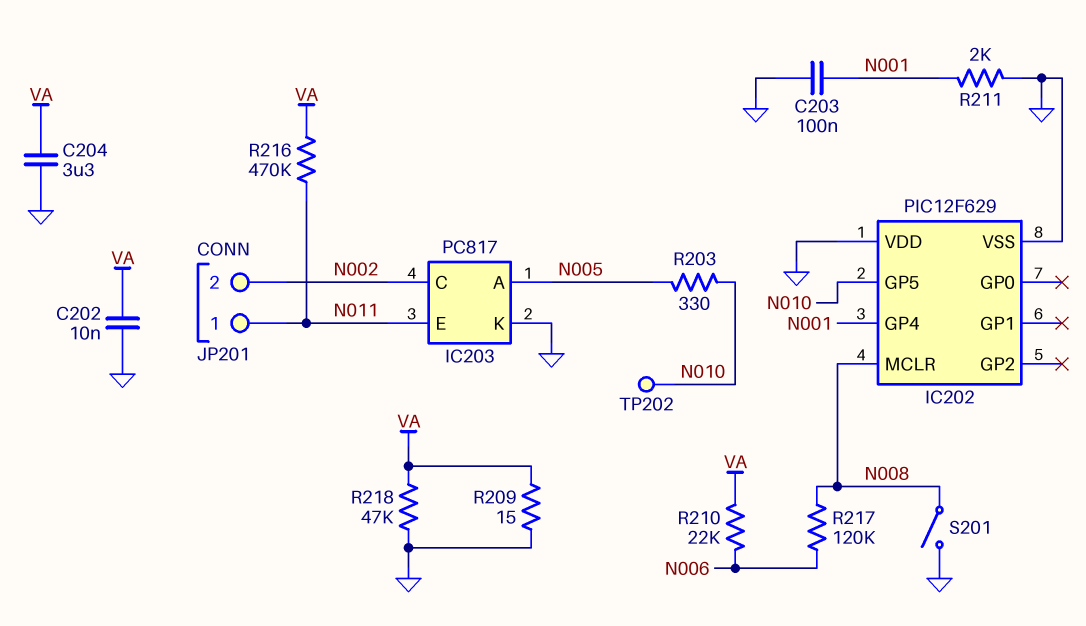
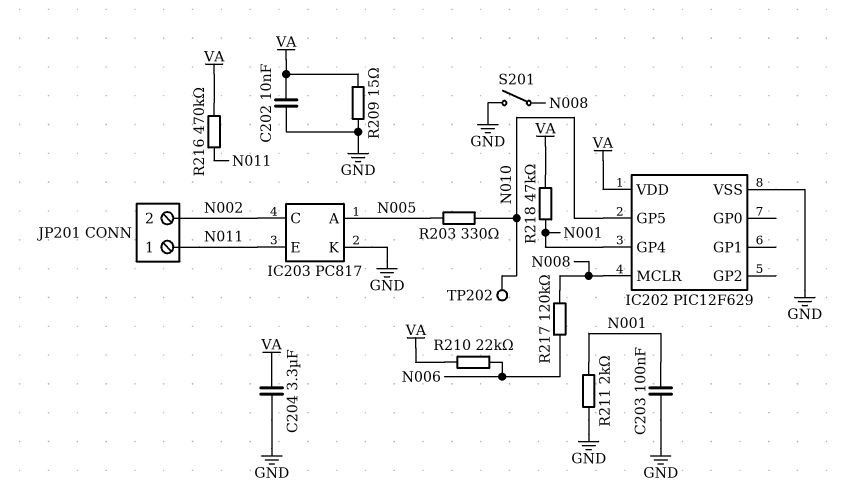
IC202 pin VDD: GND -> VA
R218: 47k (GND, VA) -> 47k (N001, VA)

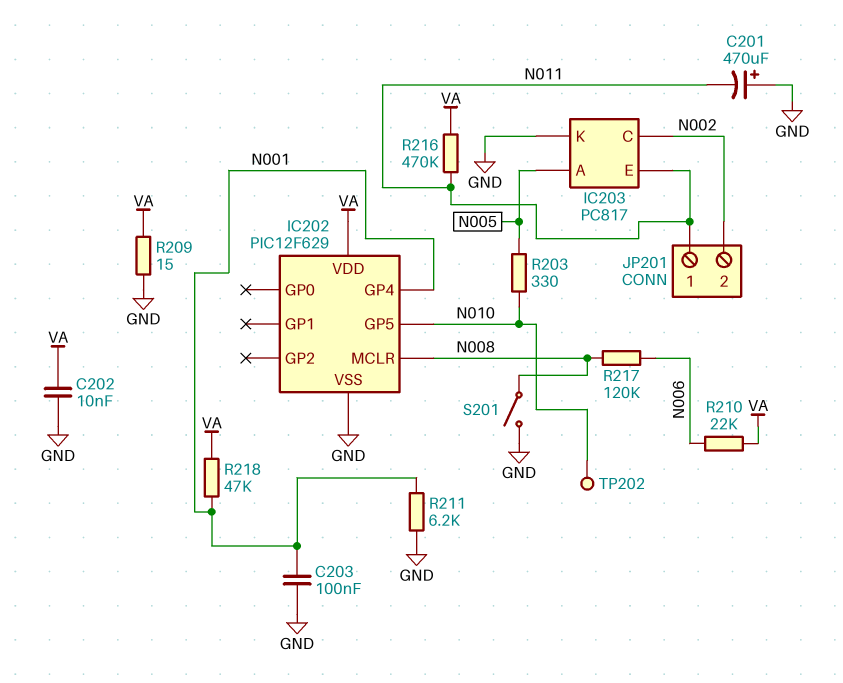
C201: none -> 470uF (plus GND, minus N011)
C204: 3.3uF (GND, VA) -> none
R211: 2k (GND, N001) -> 6.2k (GND, N001)

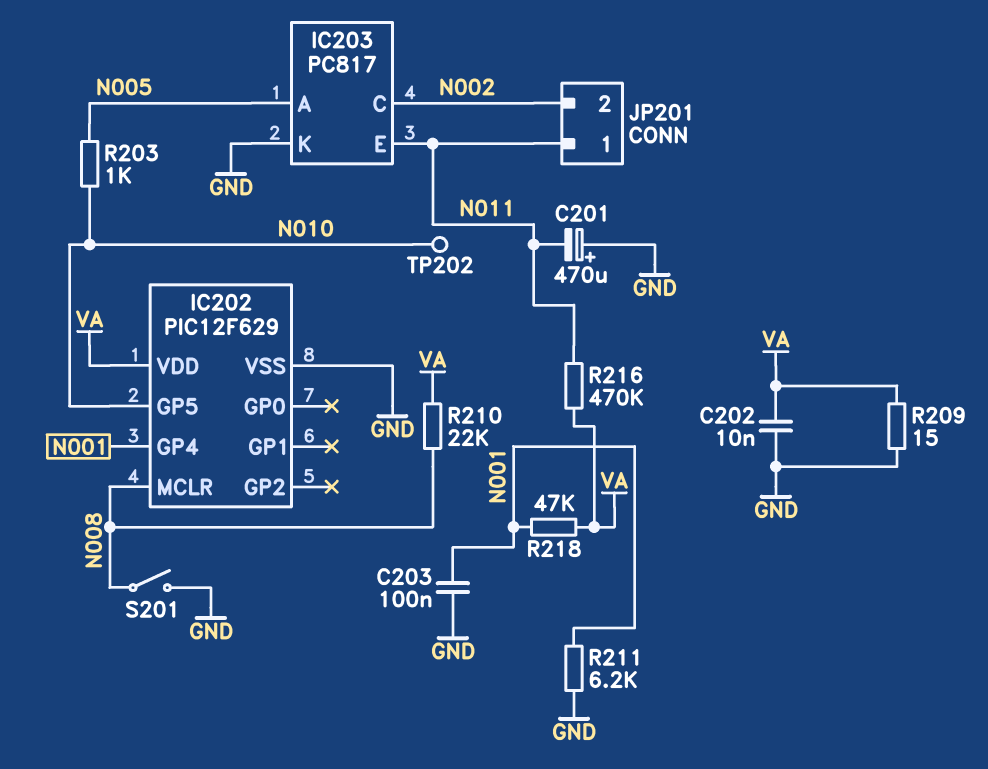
R203: 330 (N005, N010) -> 1k (N005, N010)
R210: 22k (N006, VA) -> 22k (N008, VA)
R217: 120k (N006, N008) -> none

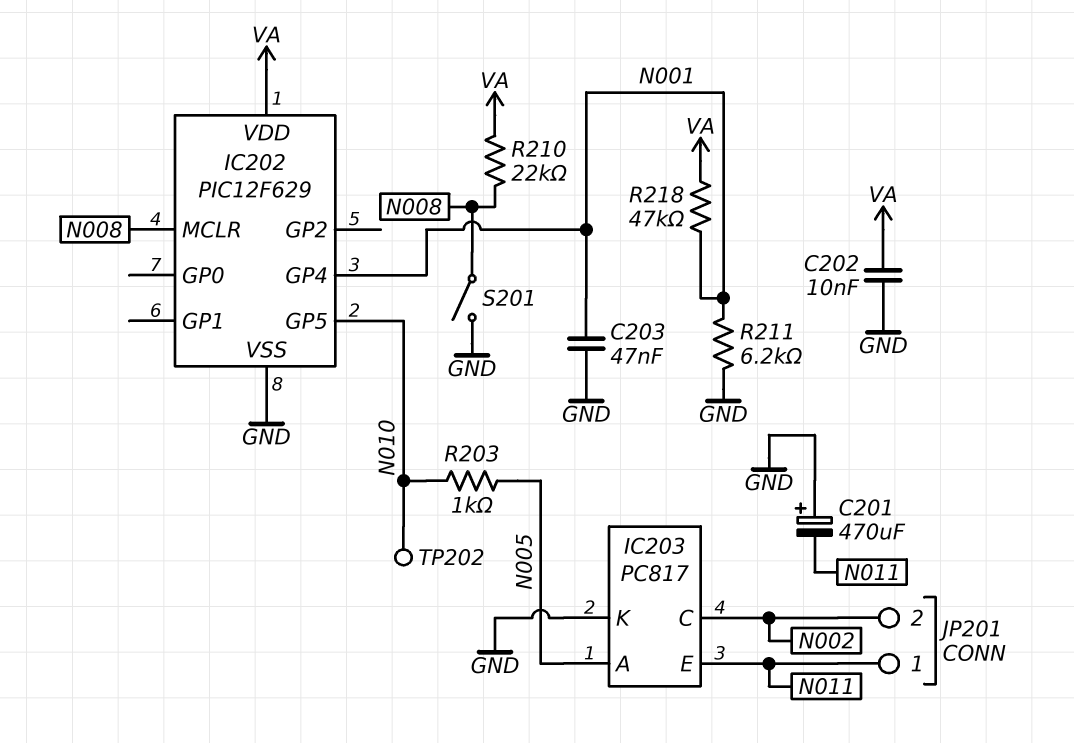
C203: 100nF (GND, N001) -> 47nF (GND, N001)
R209: 15 (GND, VA) -> none
R216: 470k (N011, VA) -> none

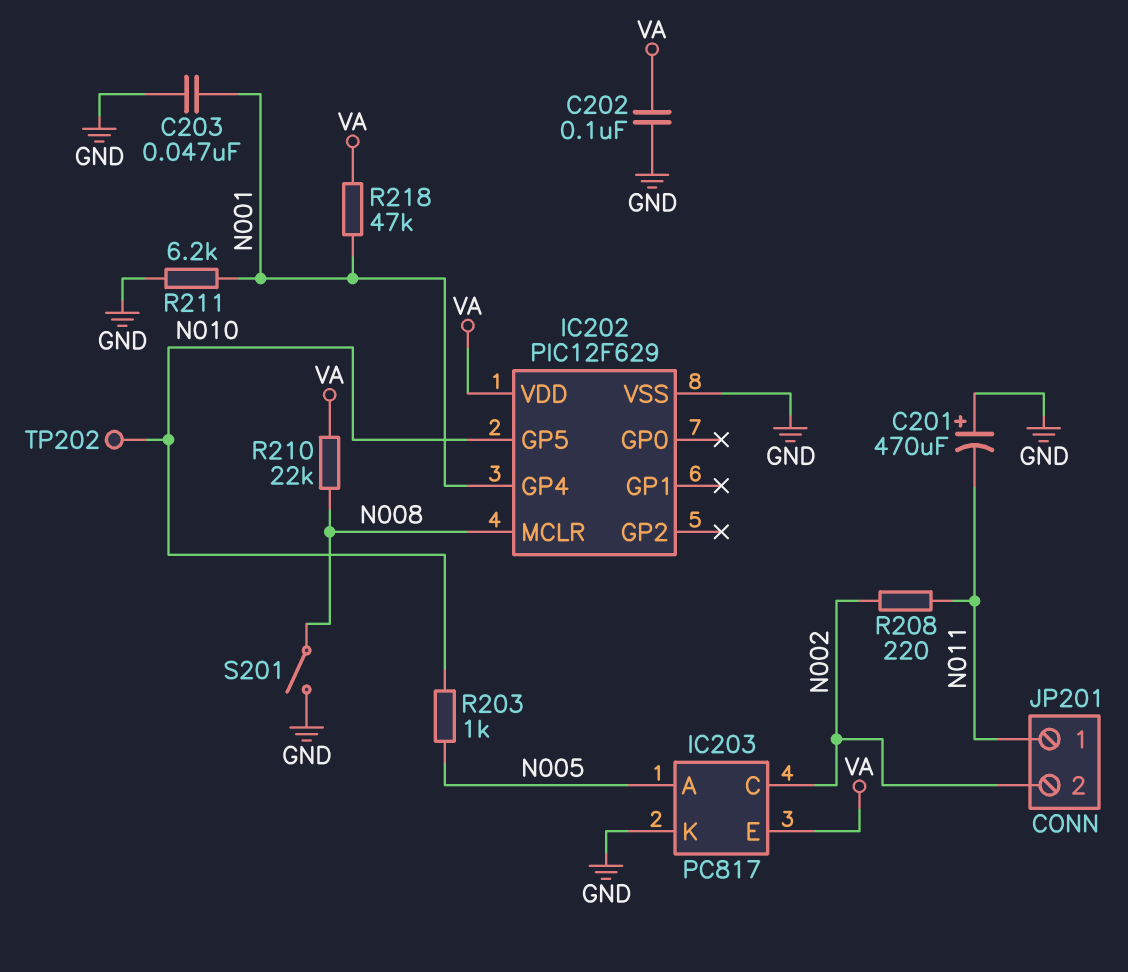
C202: 10nF (GND, VA) -> 100nF (GND, VA)
IC203 pin E: N011 -> VA
R208: none -> 220 (N002, N011)

